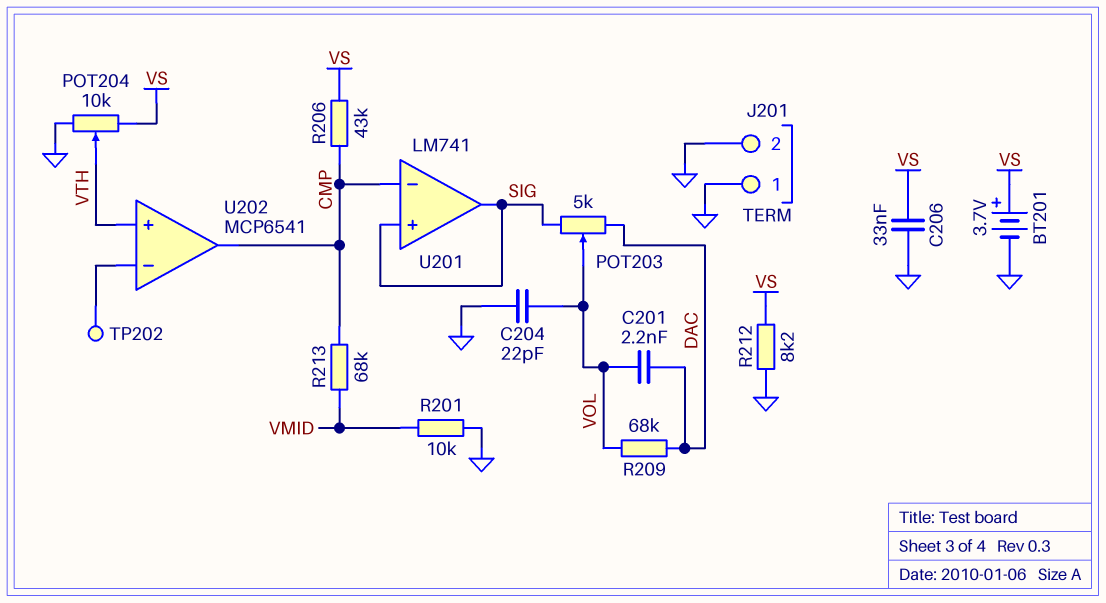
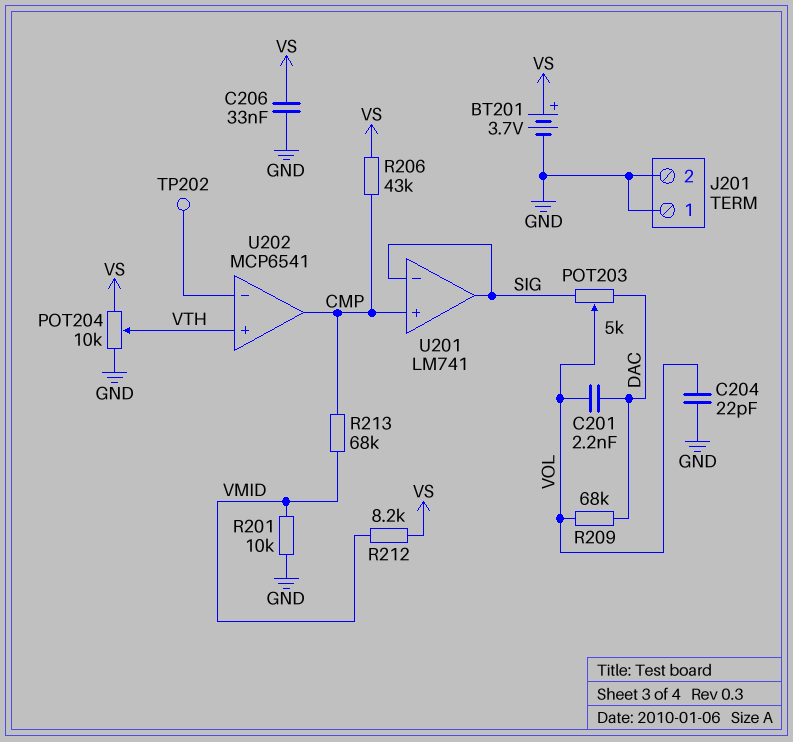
R212: 8.2k (GND, VS) -> 8.2k (VMID, VS)
U201 pin in+: SIG -> CMP
U201 pin in-: CMP -> SIG

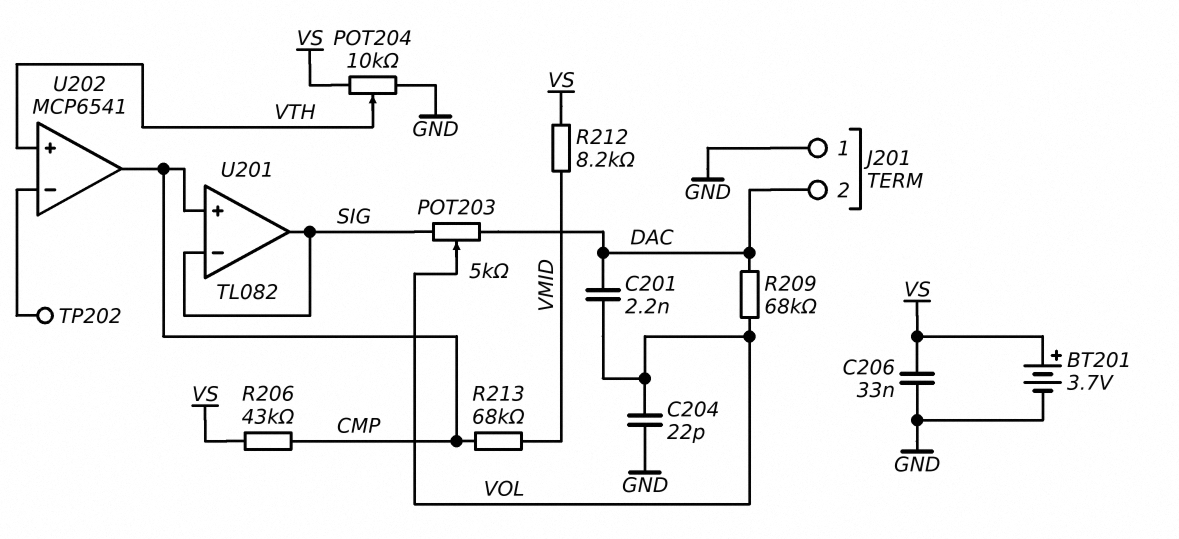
J201 pin 2: GND -> DAC
R201: 10k (GND, VMID) -> none
U201: LM741 -> TL082

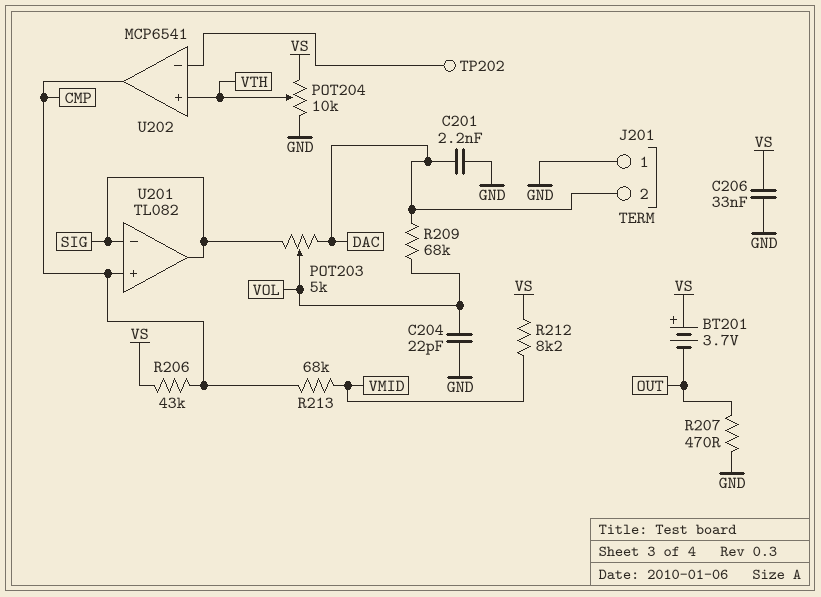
BT201: 3.7V (plus VS, minus GND) -> 3.7V (plus VS, minus OUT)
C201: 2.2nF (DAC, VOL) -> 2.2nF (DAC, GND)
R207: none -> 470 (GND, OUT)

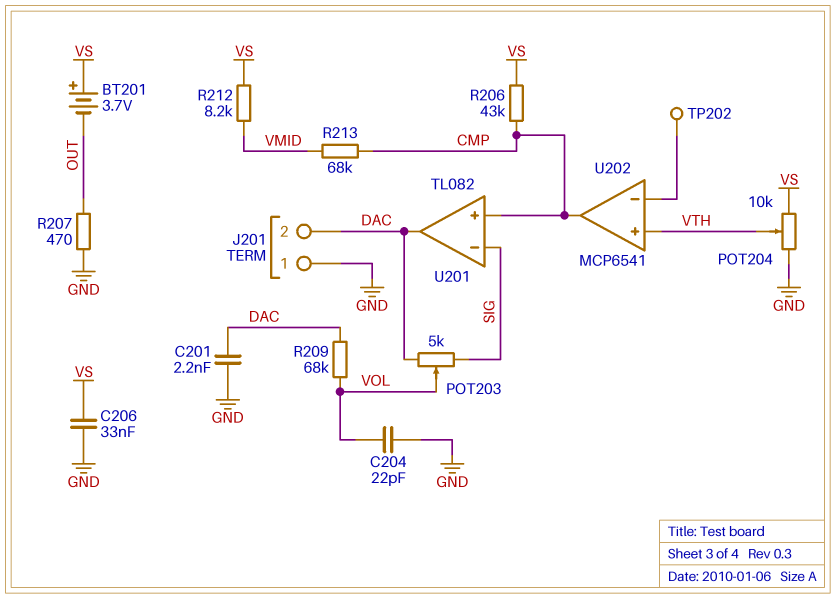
U201 pin out: SIG -> DAC

